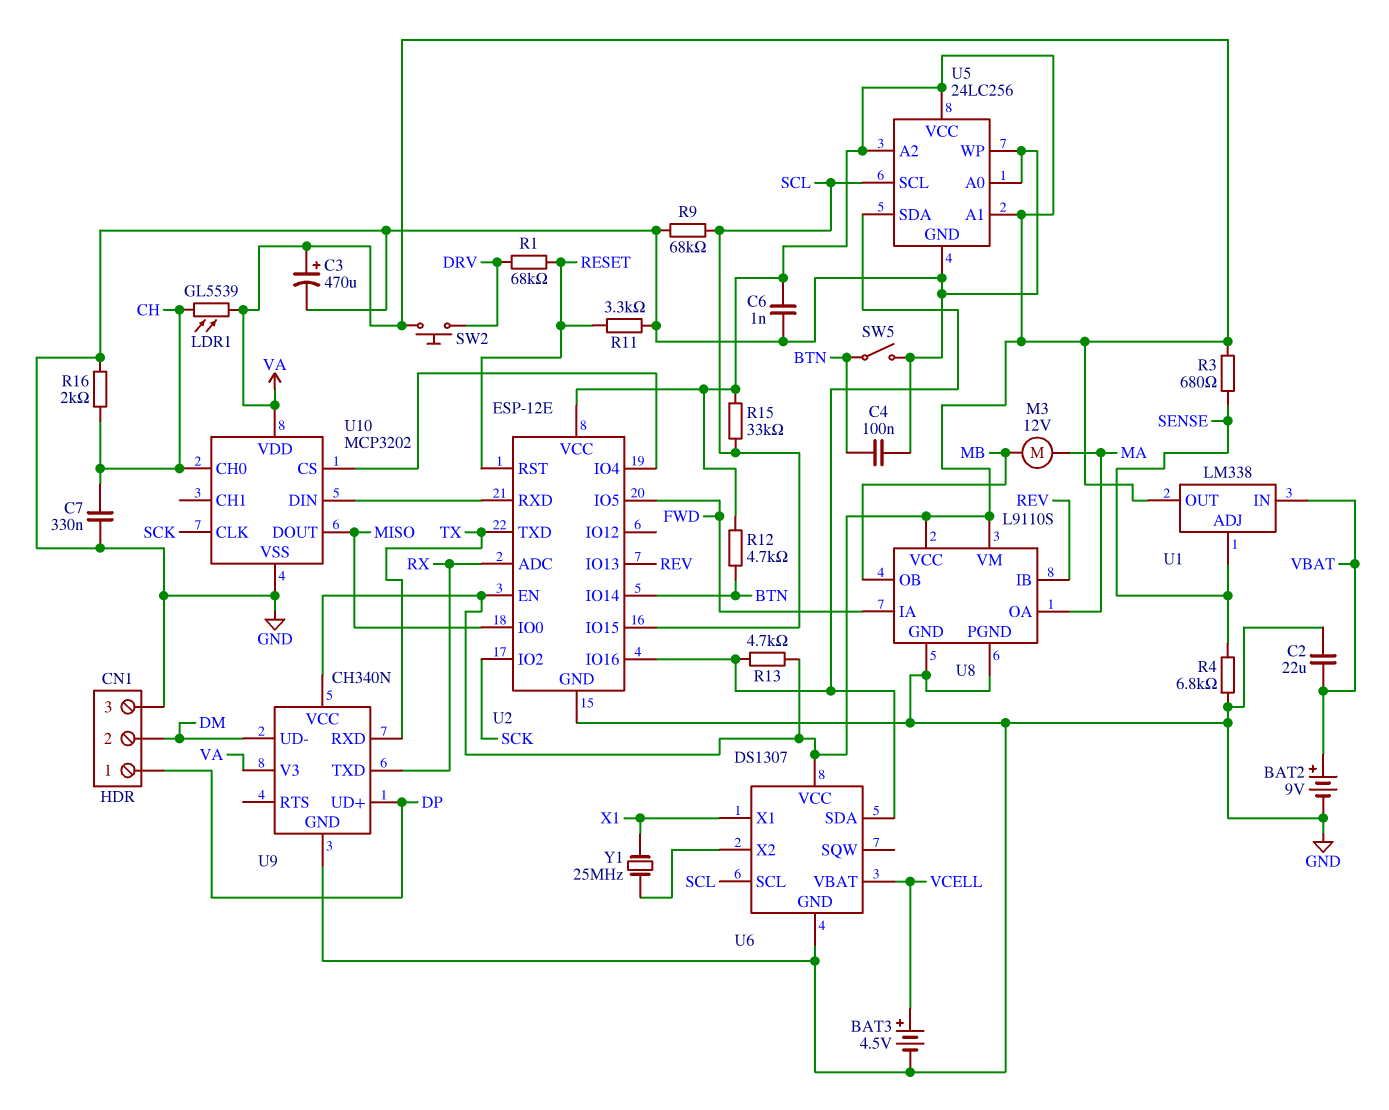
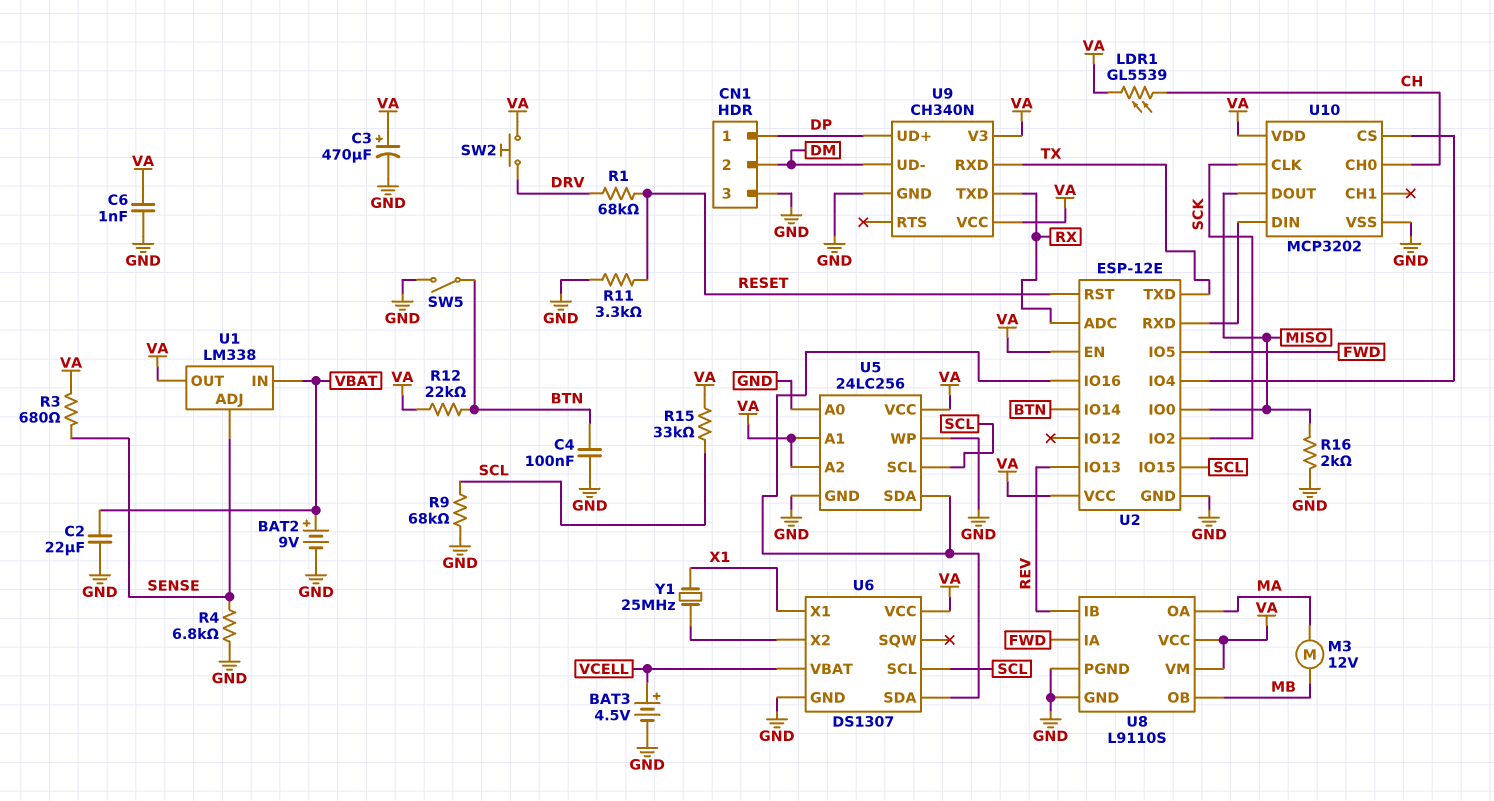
C7: 330nF (CH, GND) -> none
R12: 4.7k (BTN, VA) -> 22k (BTN, VA)
R13: 4.7k (U2/IO16, VA) -> none
R16: 2k (CH, GND) -> 2k (GND, MISO)

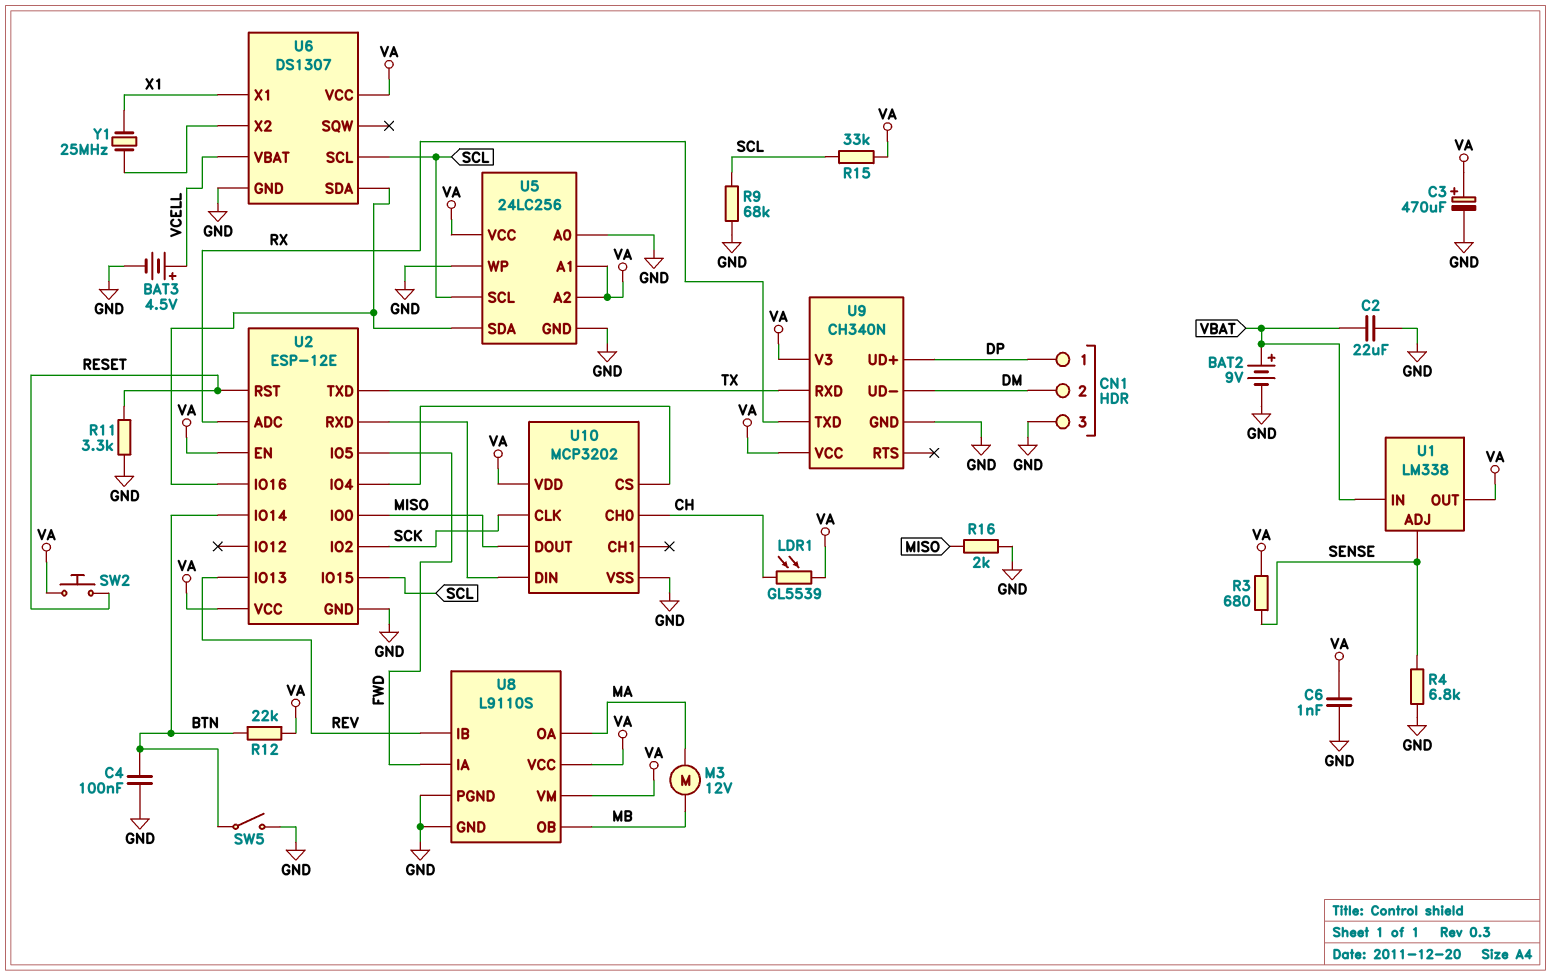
R1: 68k (DRV, RESET) -> none
SW2: button (DRV, VA) -> button (RESET, VA)

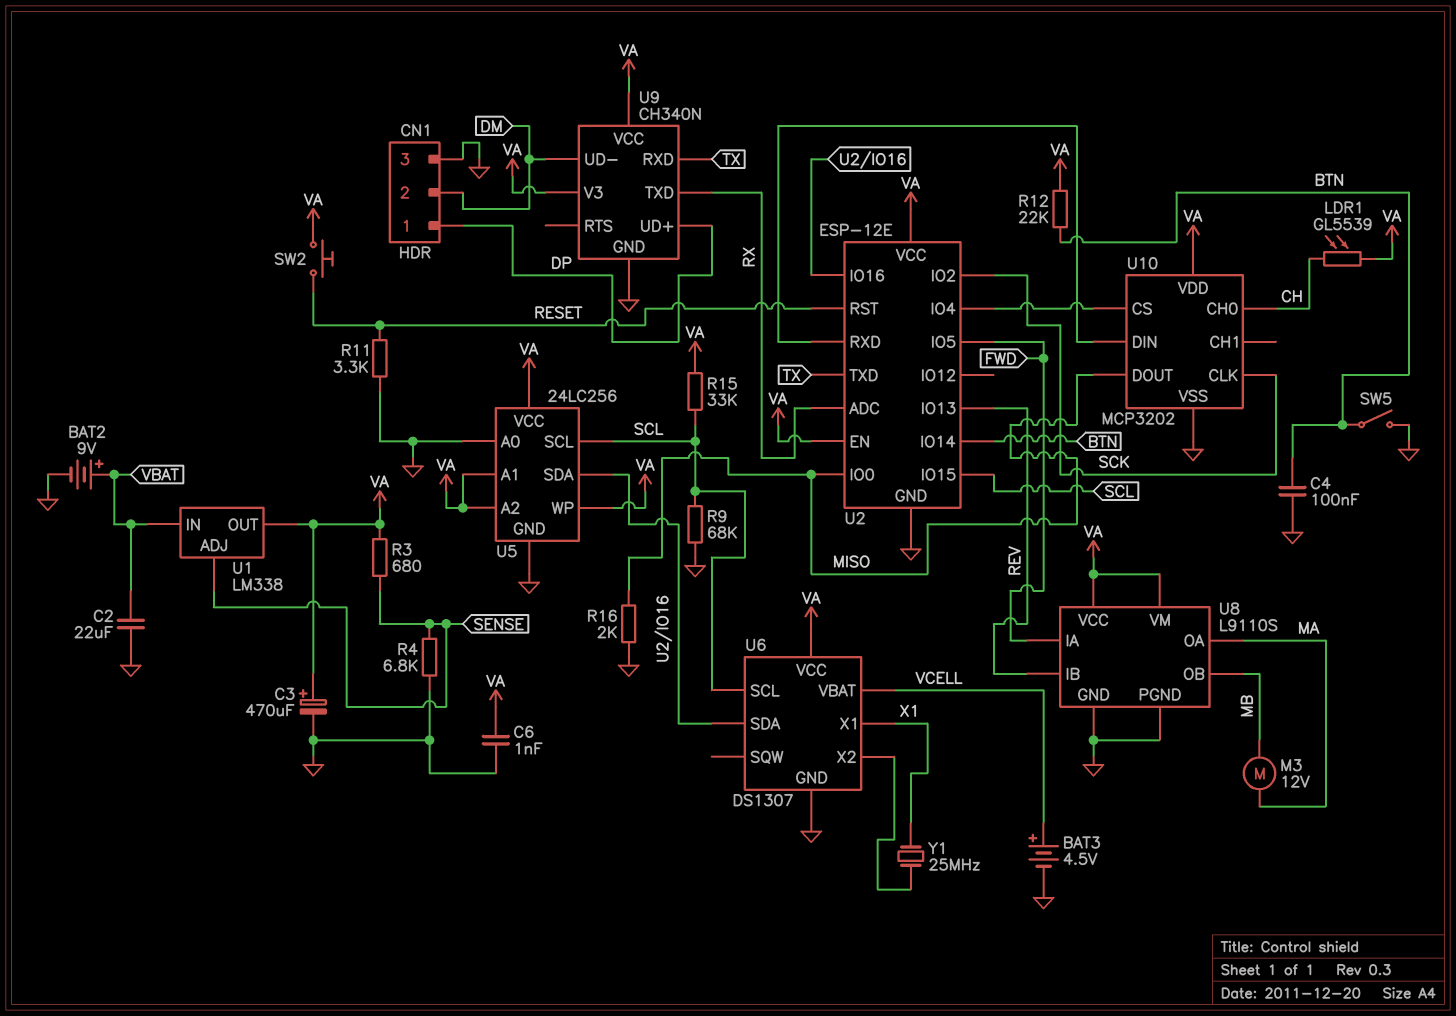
U5 pin WP: GND -> VA

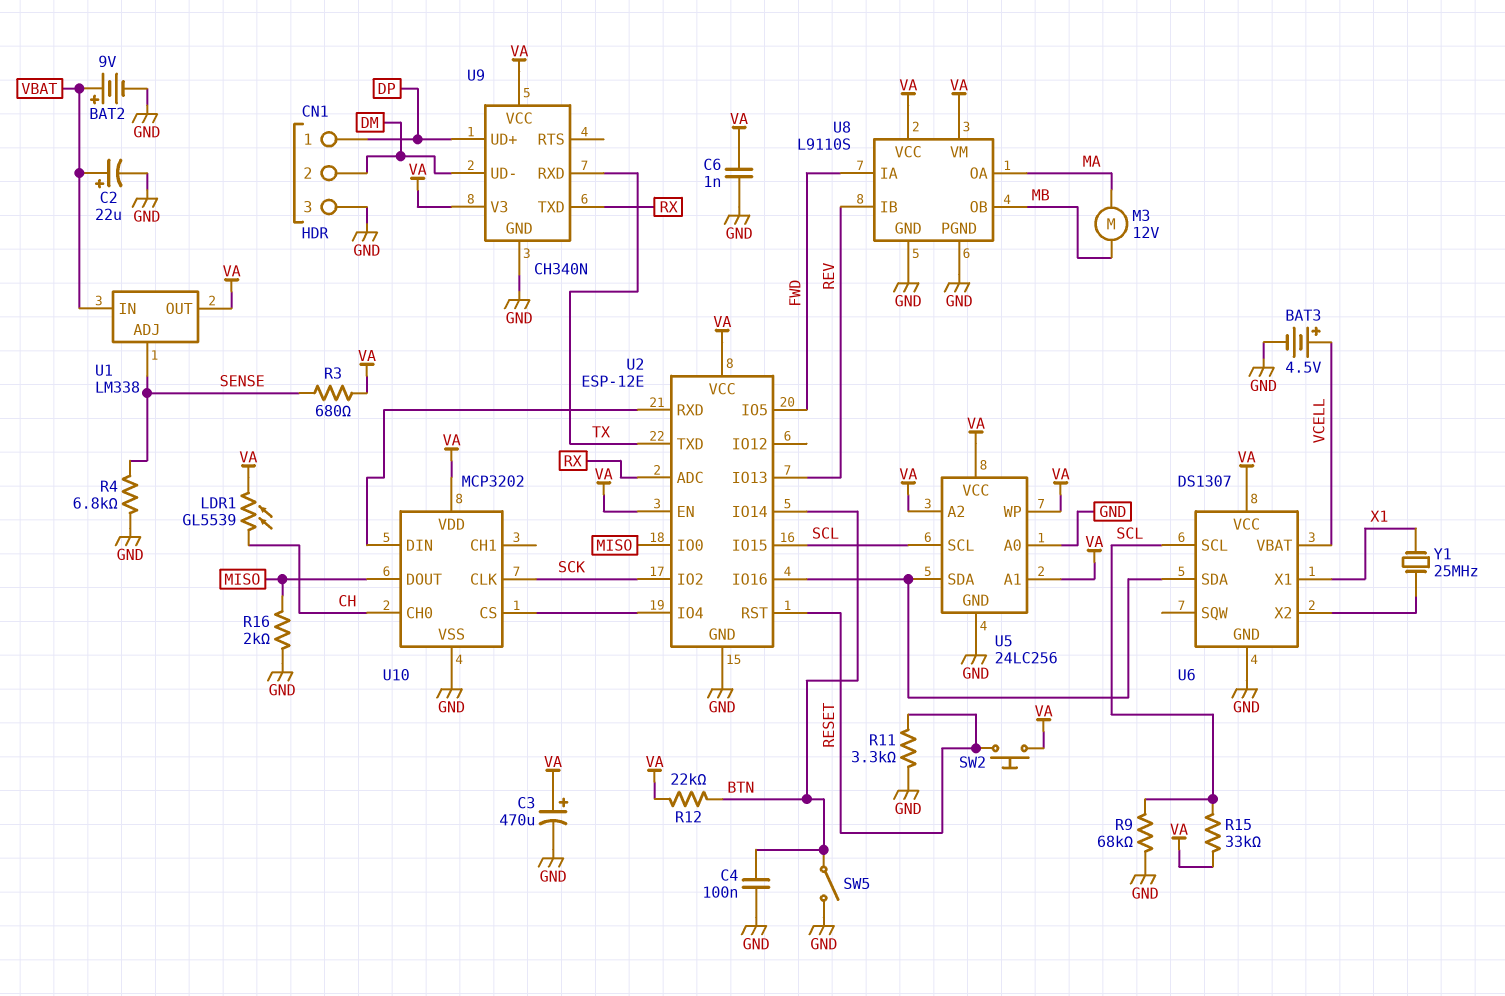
C2: 22uF (GND, VBAT) -> 22uF (plus VBAT, minus GND)

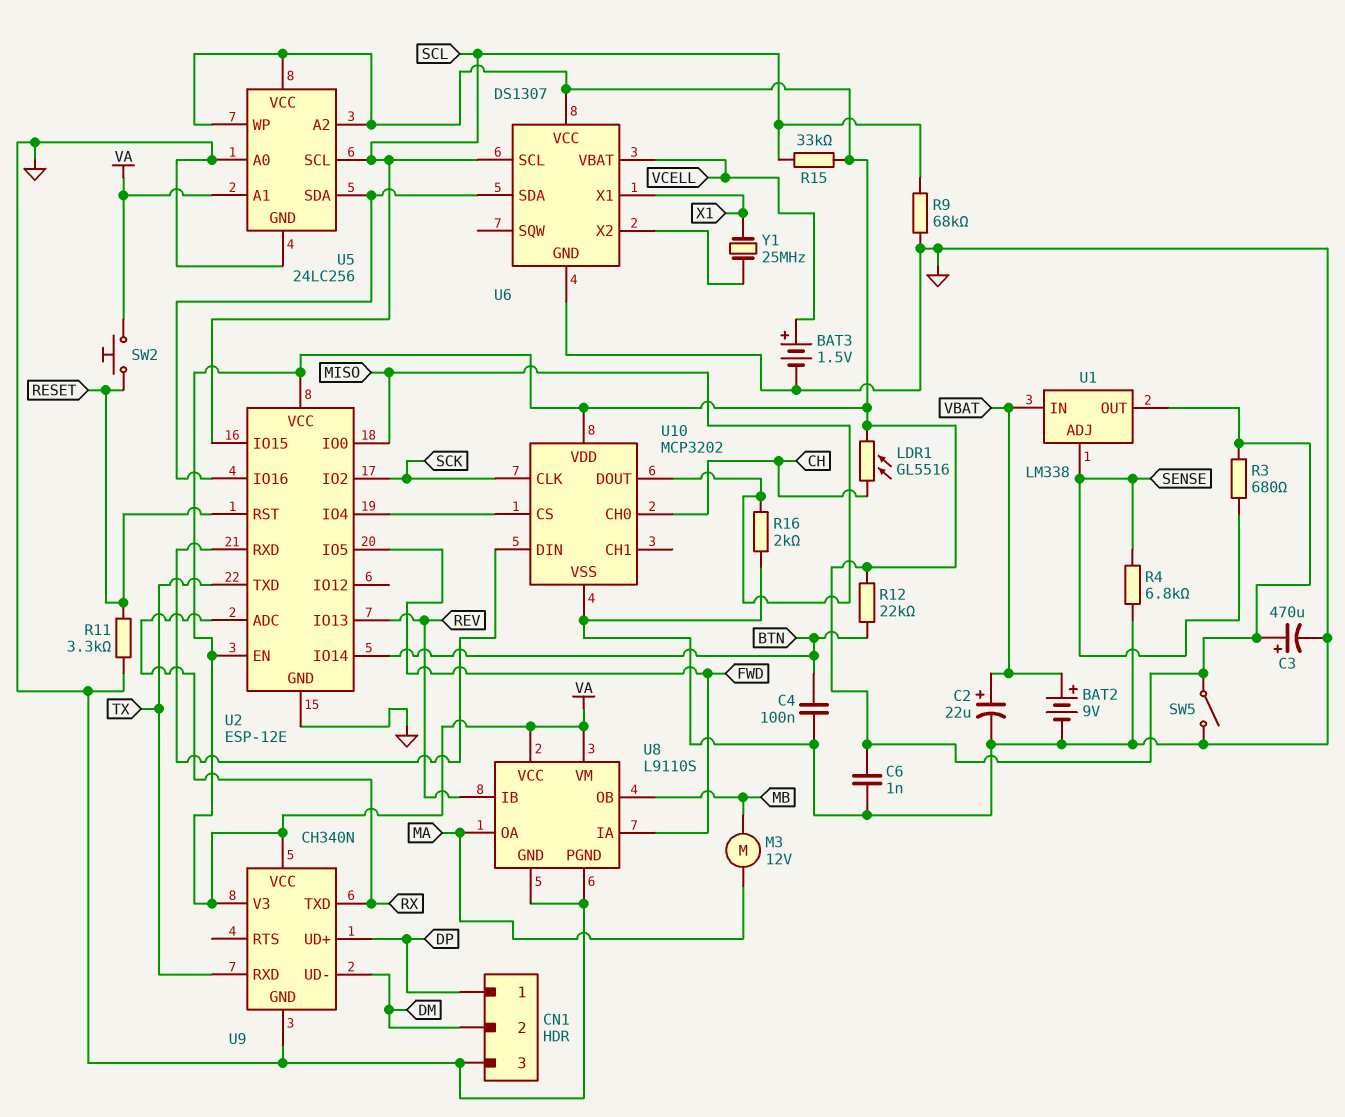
BAT3: 4.5V (plus VCELL, minus GND) -> 1.5V (plus VCELL, minus GND)
LDR1: GL5539 (CH, VA) -> GL5516 (CH, VA)
SW5: switch (BTN, GND) -> switch (GND, VA)

